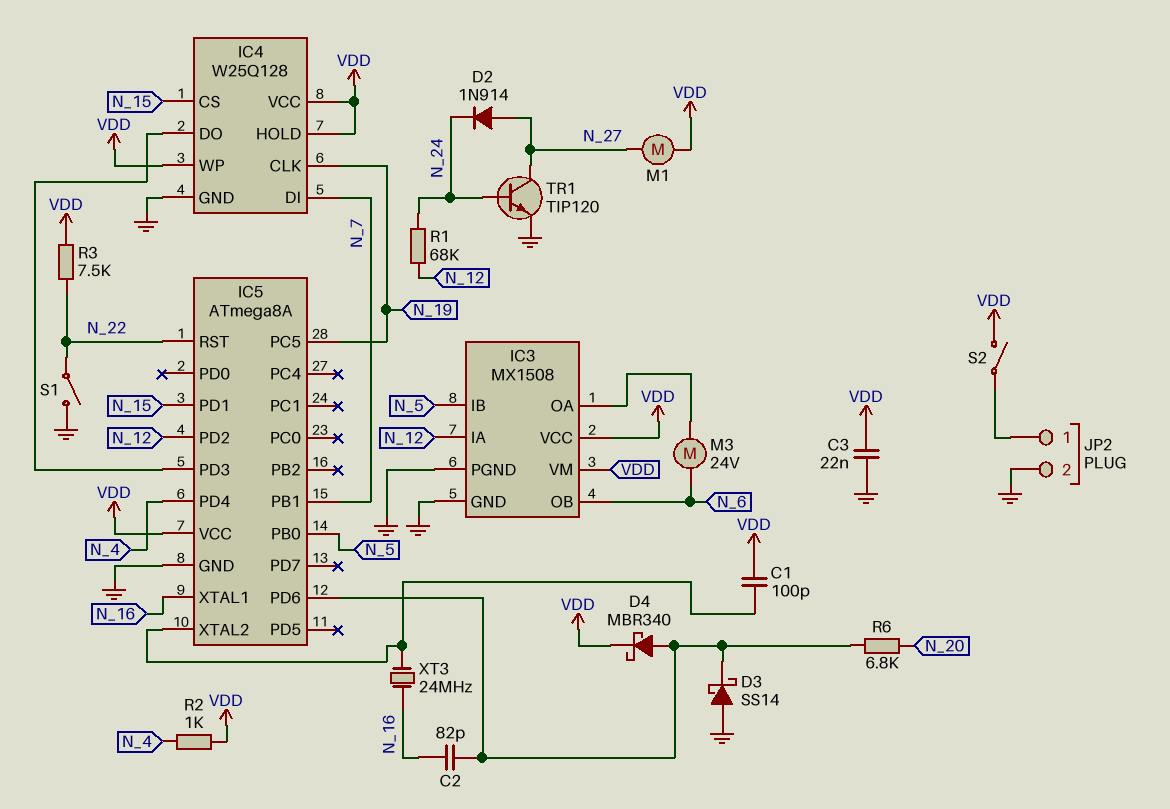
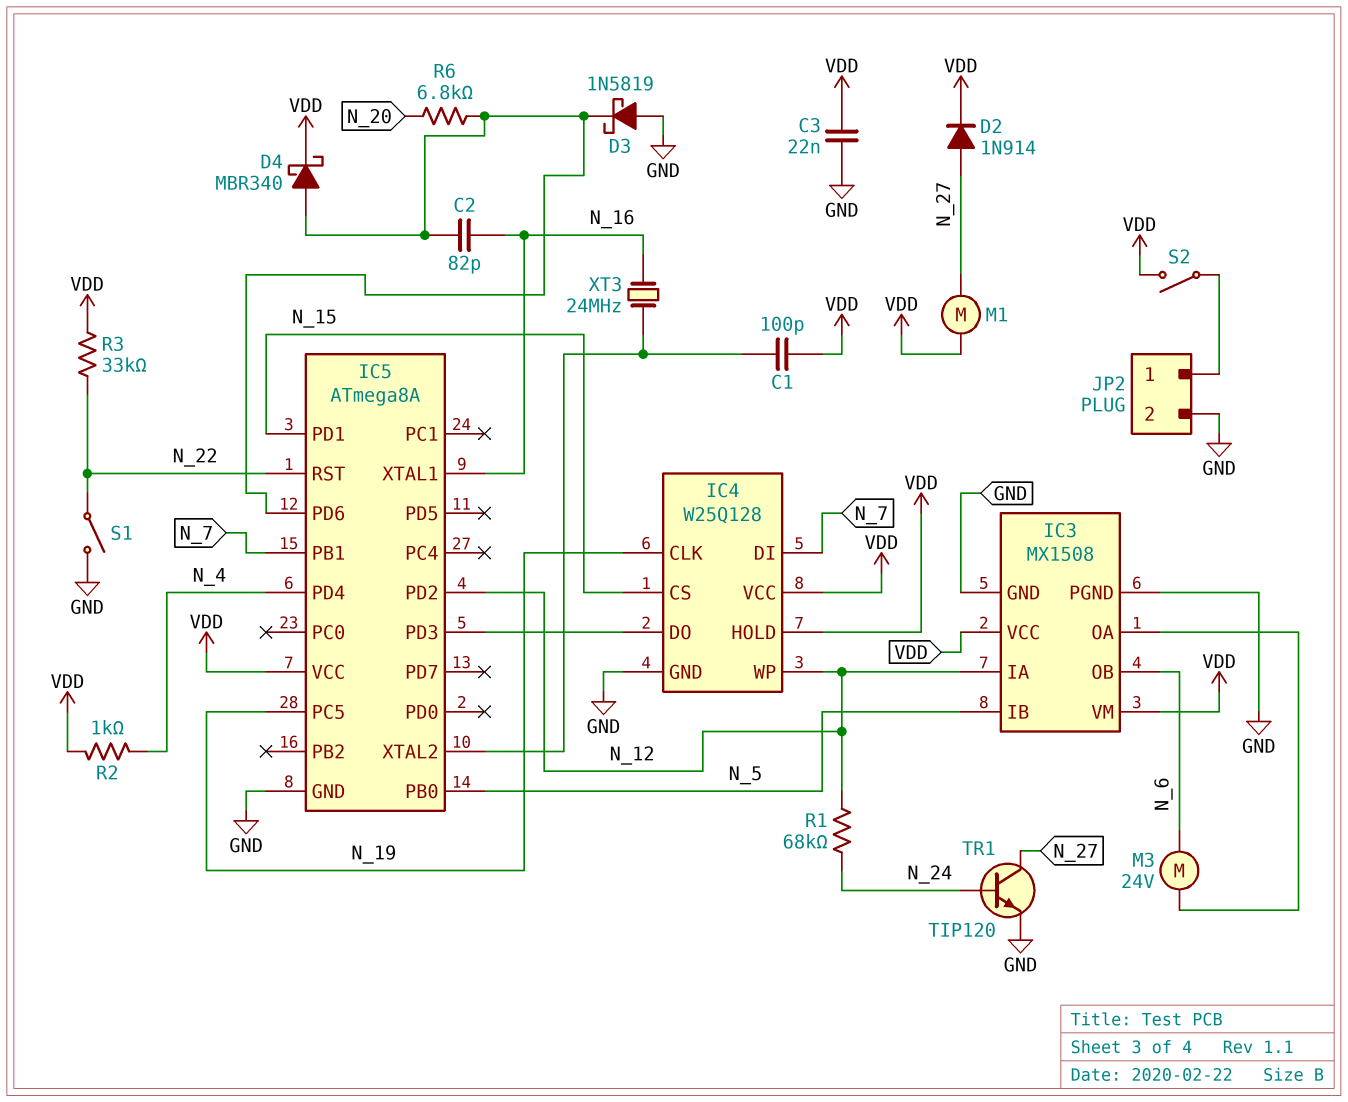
D2: diode 1N914 (A N_27, K N_24) -> diode 1N914 (A N_27, K VDD)
D3: schottky SS14 (A GND, K IC5/PD6) -> schottky 1N5819 (A GND, K IC5/PD6)
IC4 pin WP: VDD -> N_12
R3: 7.5k (N_22, VDD) -> 33k (N_22, VDD)

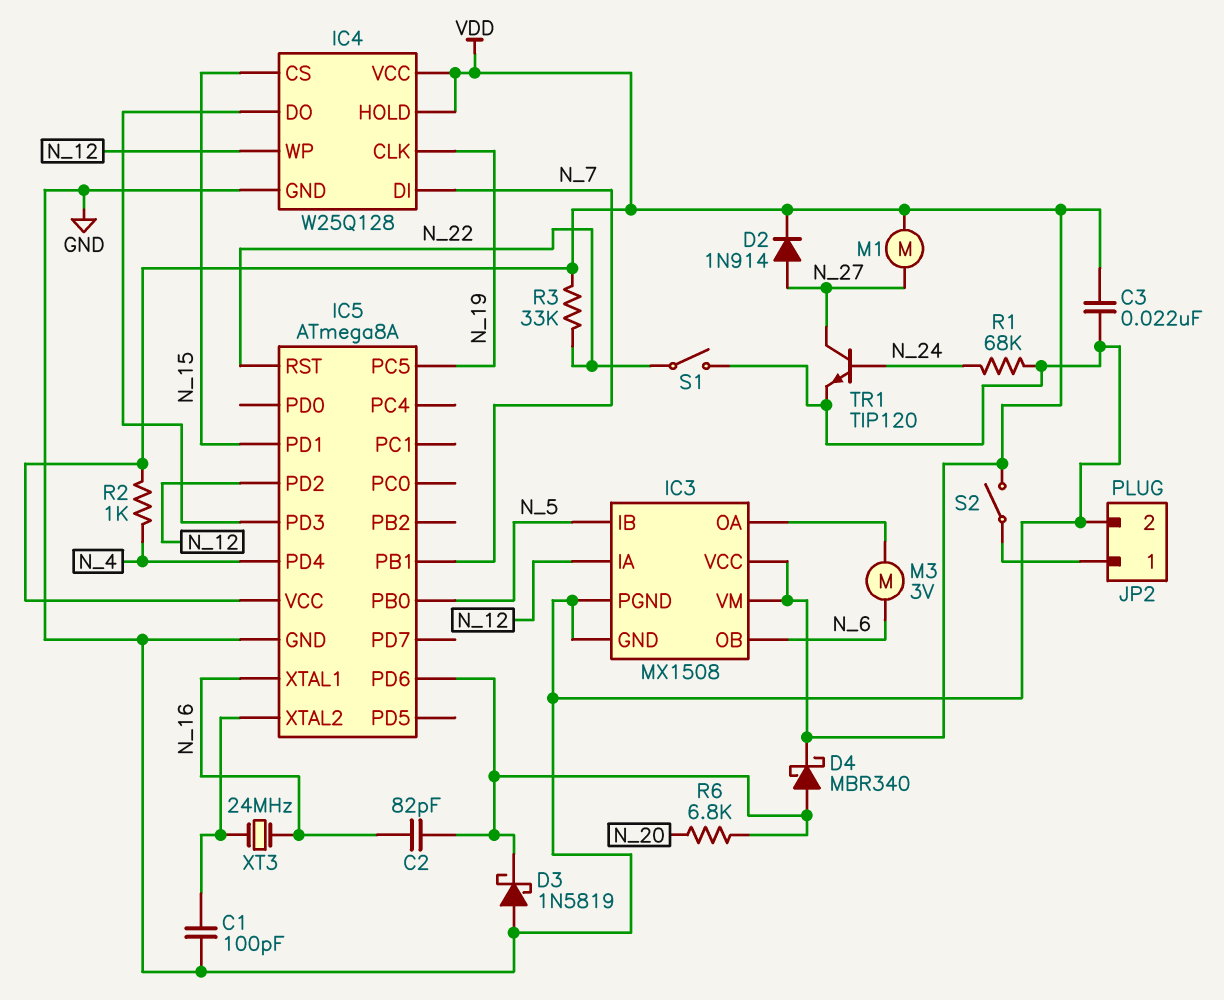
C1: 100pF (IC5/XTAL2, VDD) -> 100pF (GND, IC5/XTAL2)
M3: motor 24V (IC3/OA, N_6) -> motor 3V (IC3/OA, N_6)
R1: 68k (N_12, N_24) -> 68k (GND, N_24)

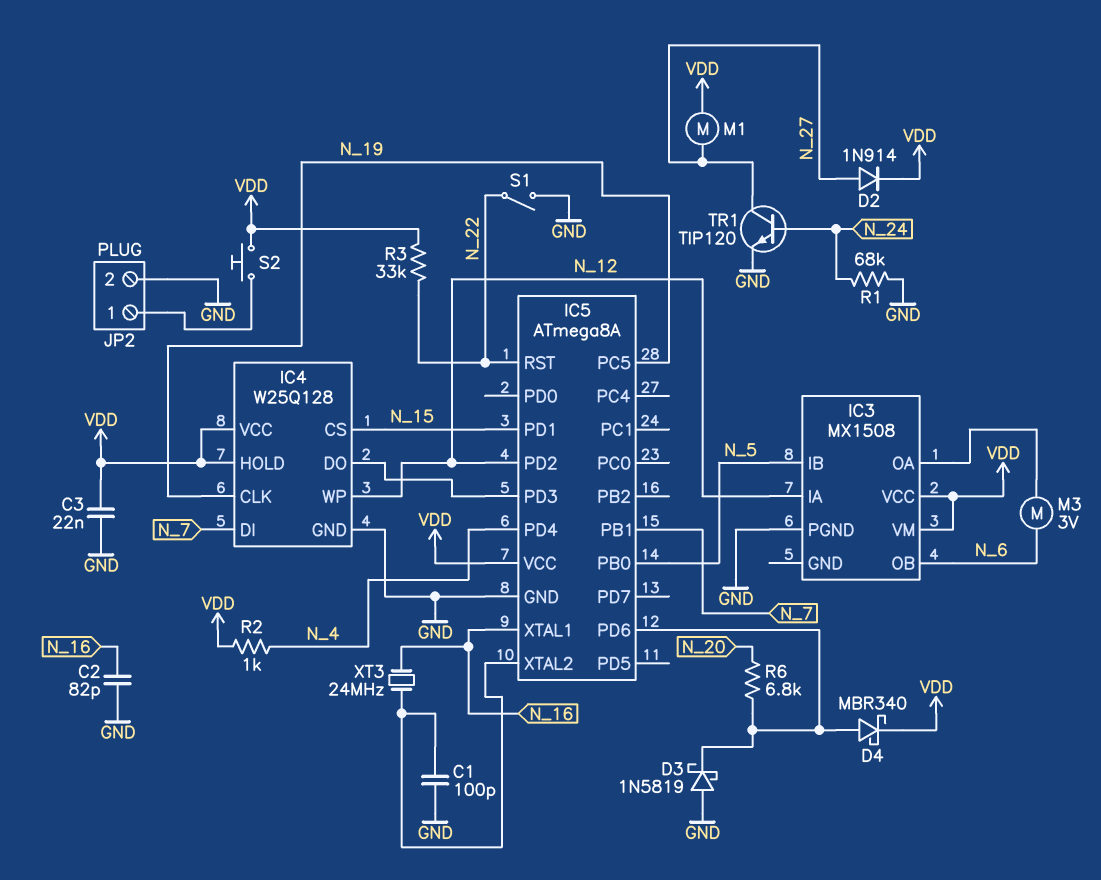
C2: 82pF (IC5/PD6, N_16) -> 82pF (GND, N_16)
IC3 pin GND: GND -> none
S2: switch (JP2/1, VDD) -> button (JP2/1, VDD)

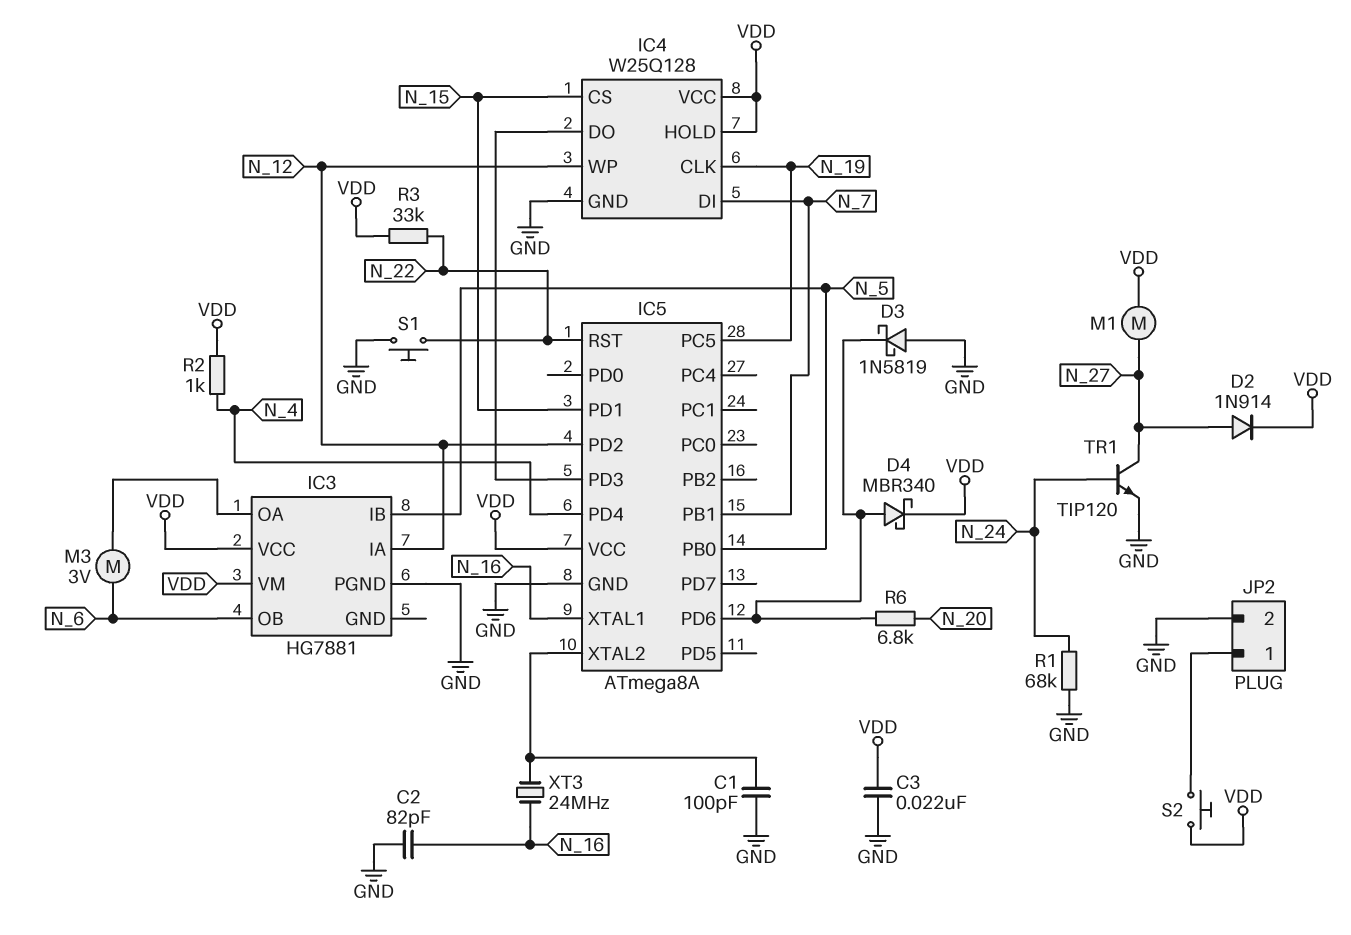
IC3: MX1508 -> HG7881
S1: switch (GND, N_22) -> button (GND, N_22)

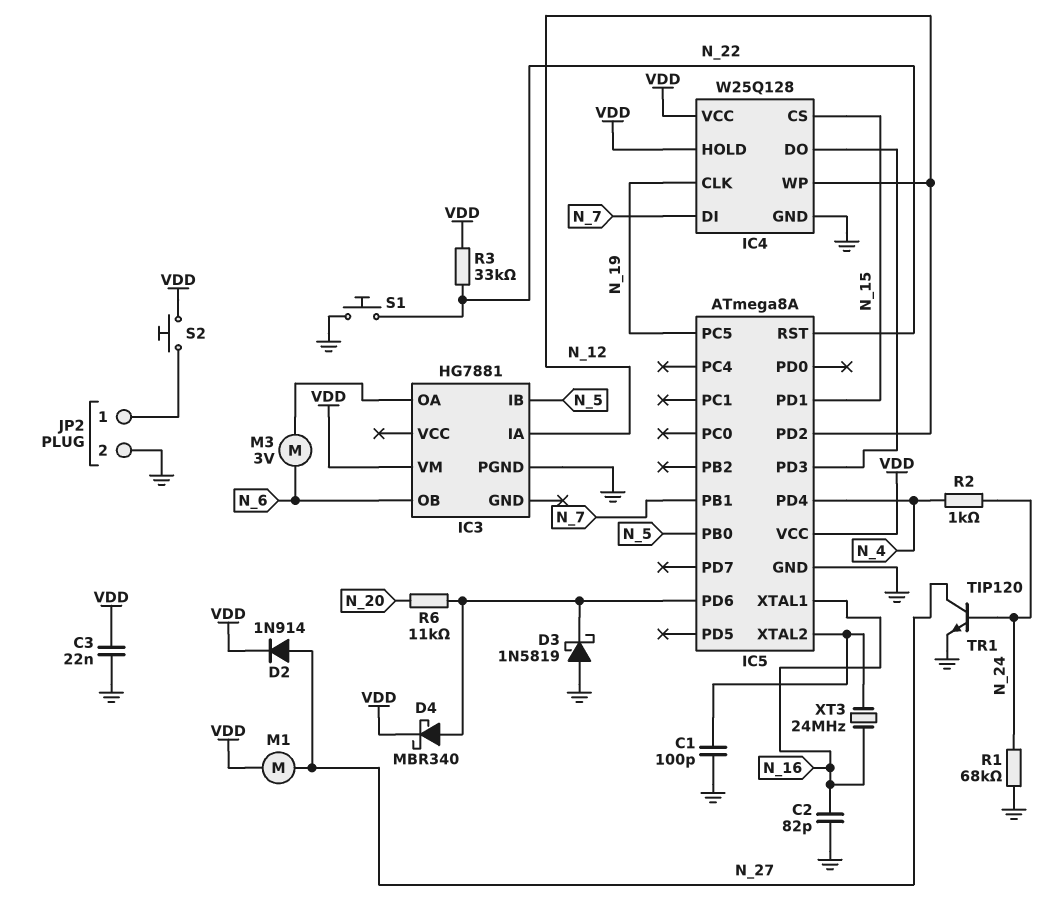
IC3 pin VCC: VDD -> none
R2: 1k (N_4, VDD) -> 1k (N_4, N_24)
R6: 6.8k (IC5/PD6, N_20) -> 11k (IC5/PD6, N_20)

